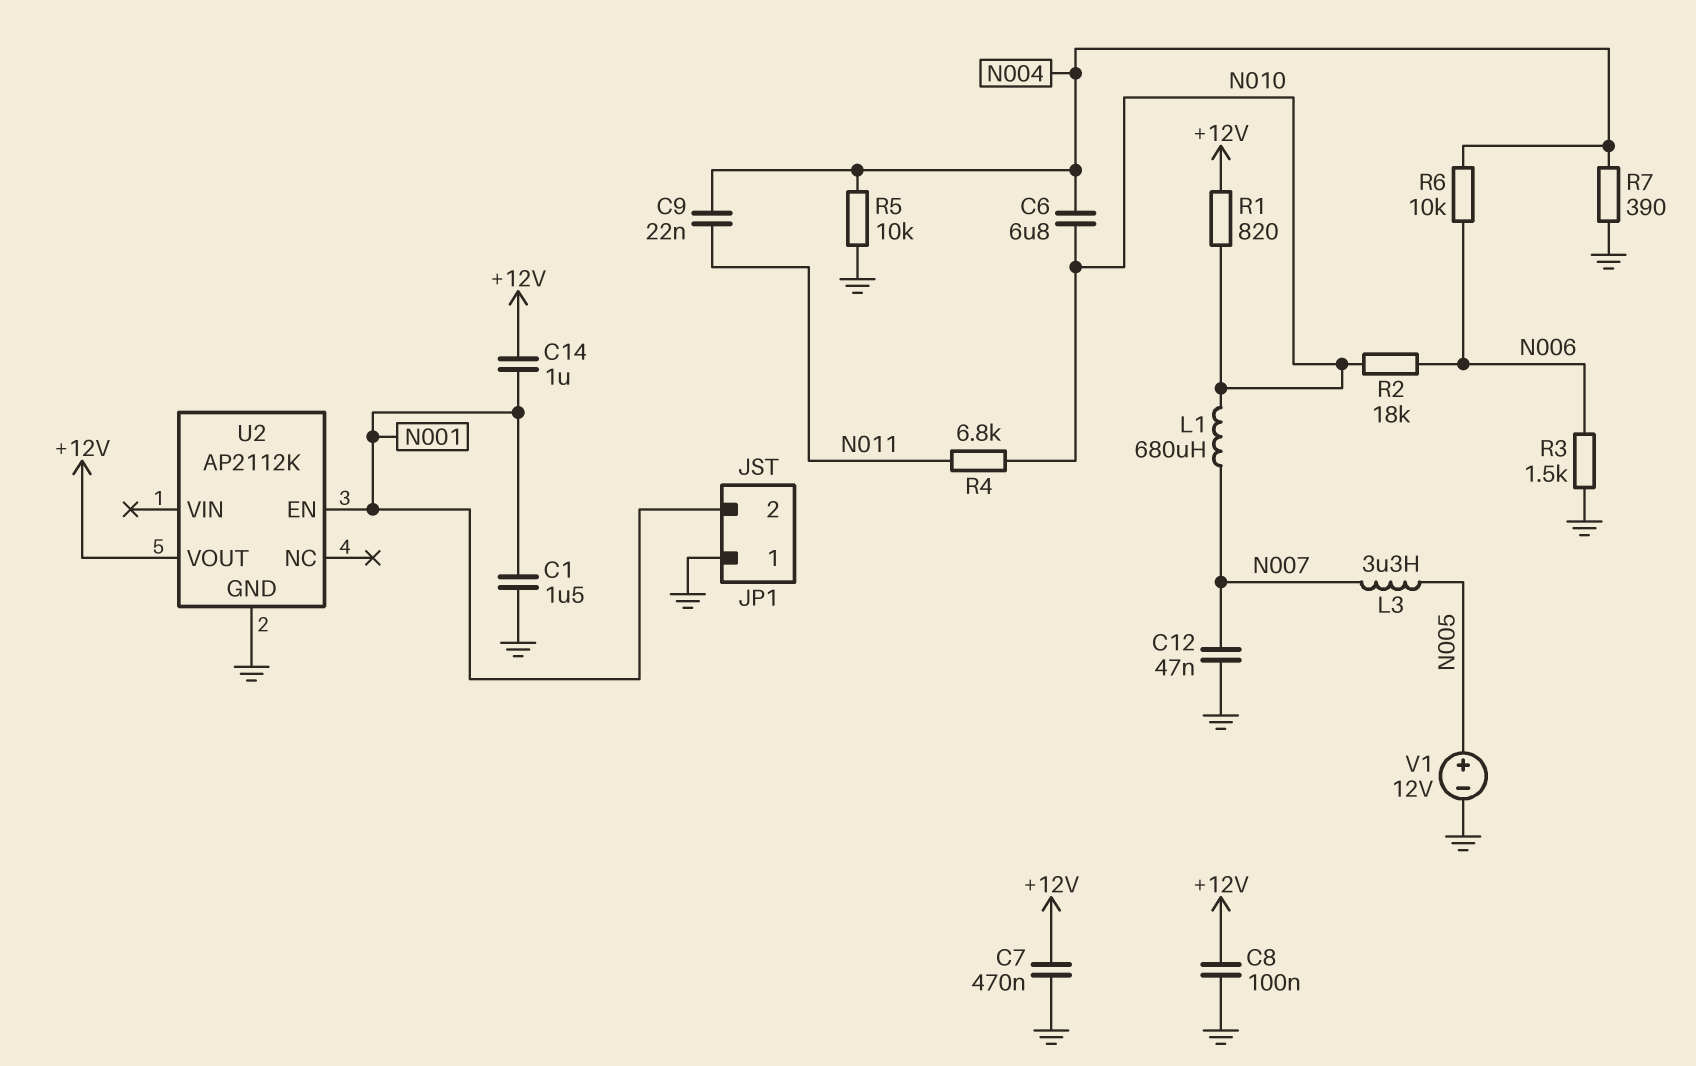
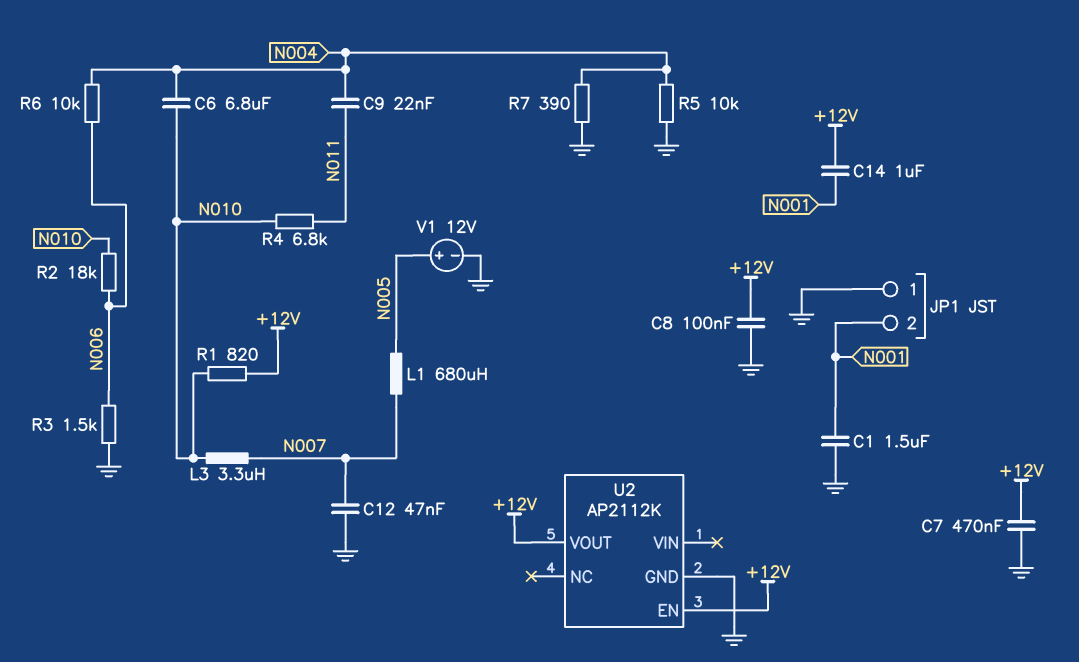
L1: 680uH (N007, N010) -> 680uH (N005, N007)
L3: 3.3uH (N005, N007) -> 3.3uH (N007, N010)
U2 pin EN: N001 -> +12V

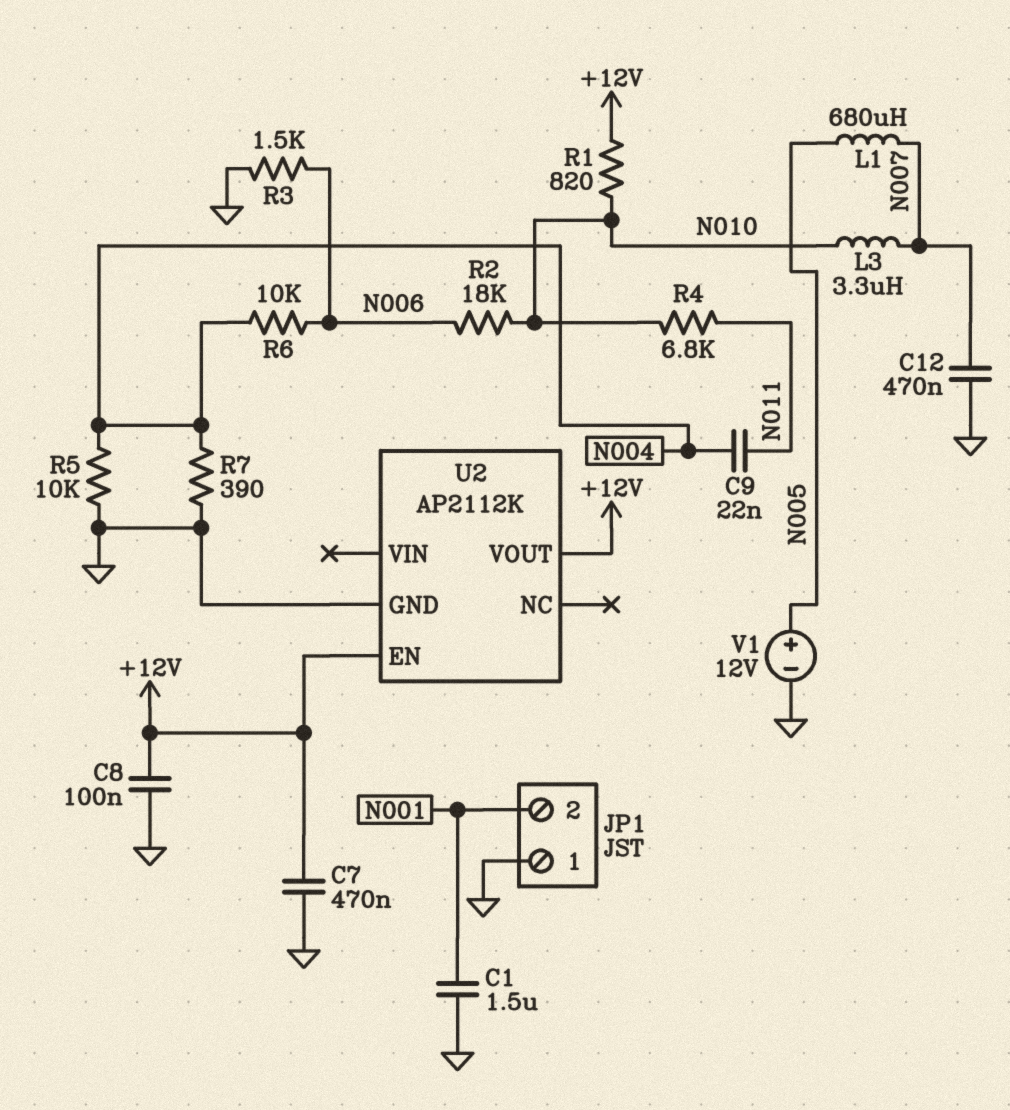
C6: 6.8uF (N004, N010) -> none
C12: 47nF (GND, N007) -> 470nF (GND, N007)
C14: 1uF (+12V, N001) -> none

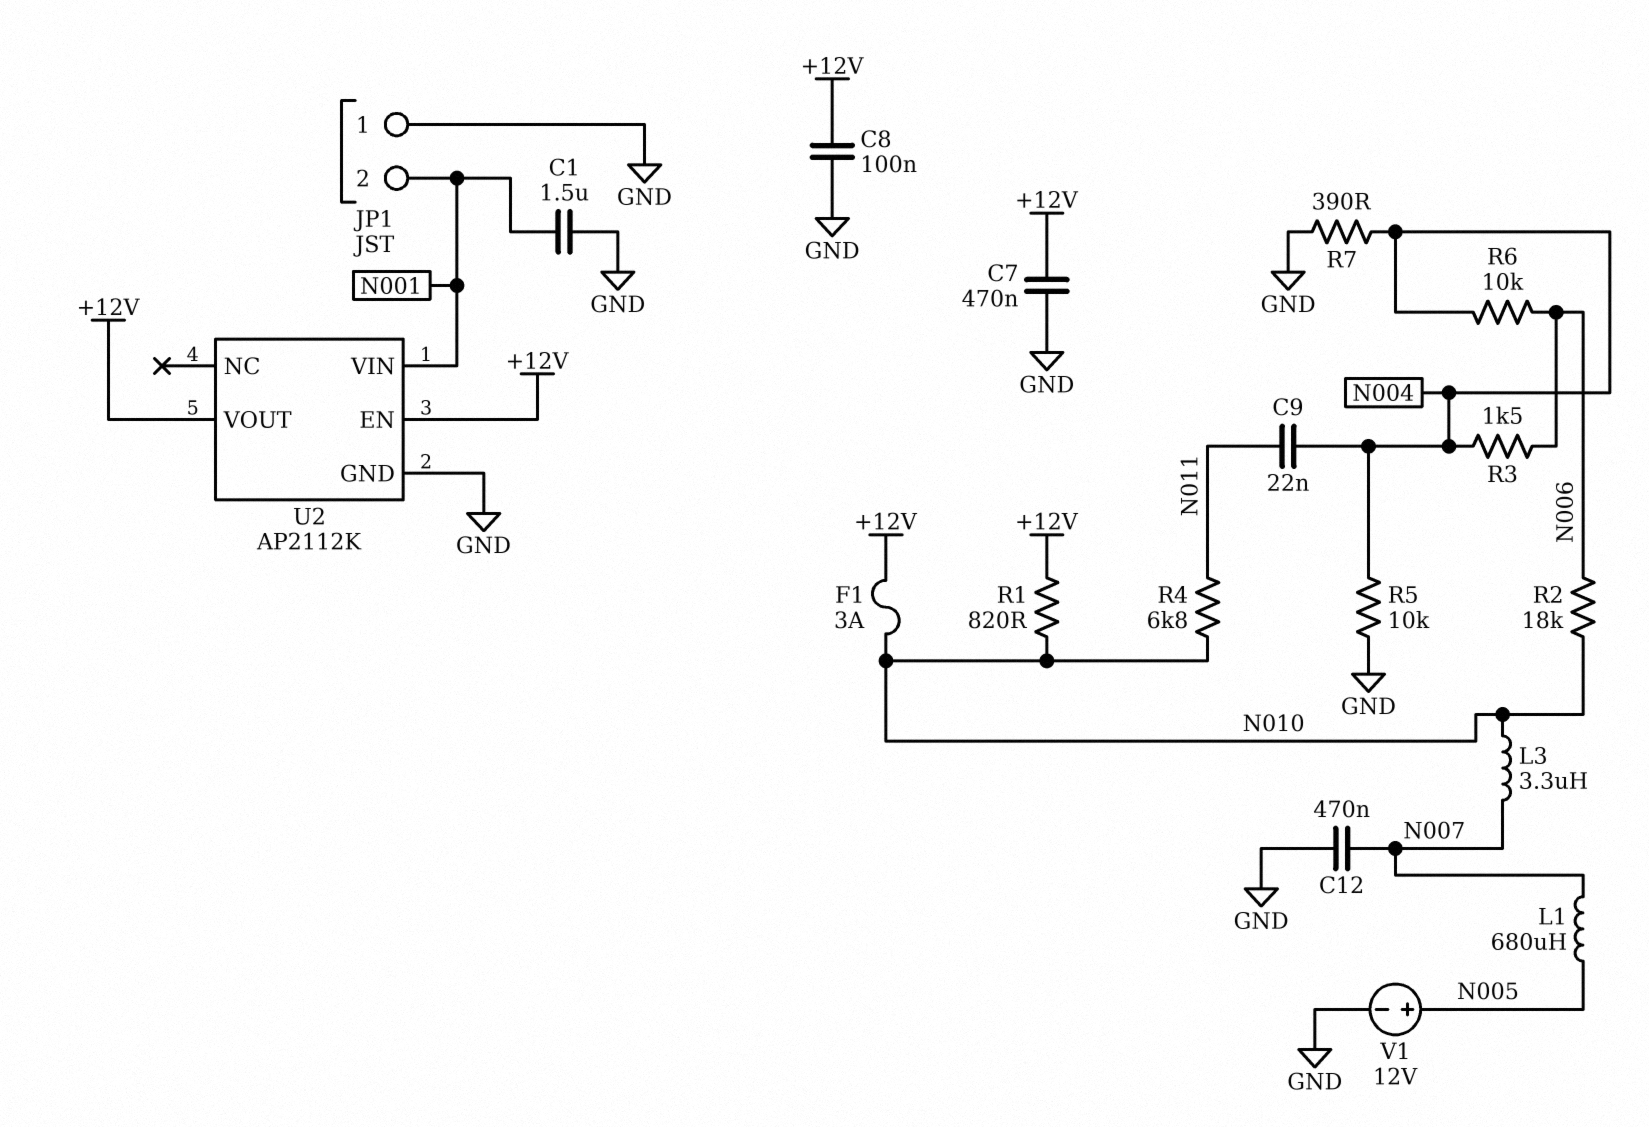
F1: none -> 3A (+12V, N010)
R3: 1.5k (GND, N006) -> 1.5k (N004, N006)
U2 pin VIN: none -> N001

